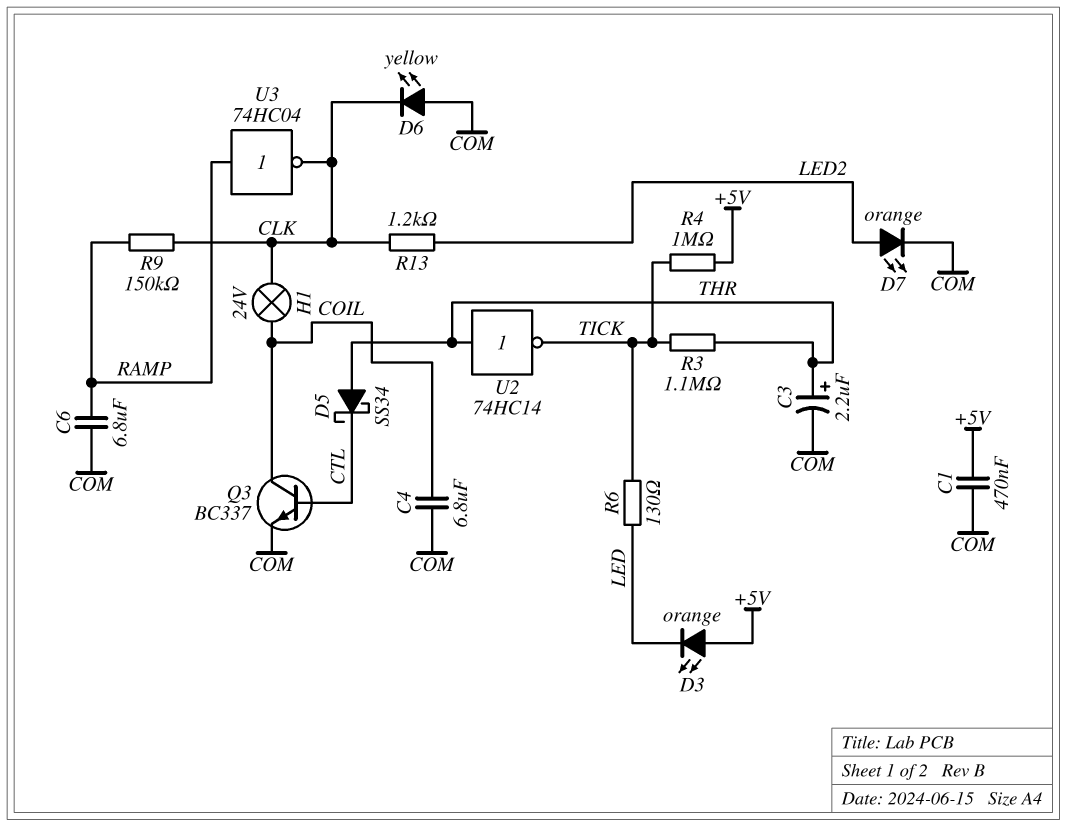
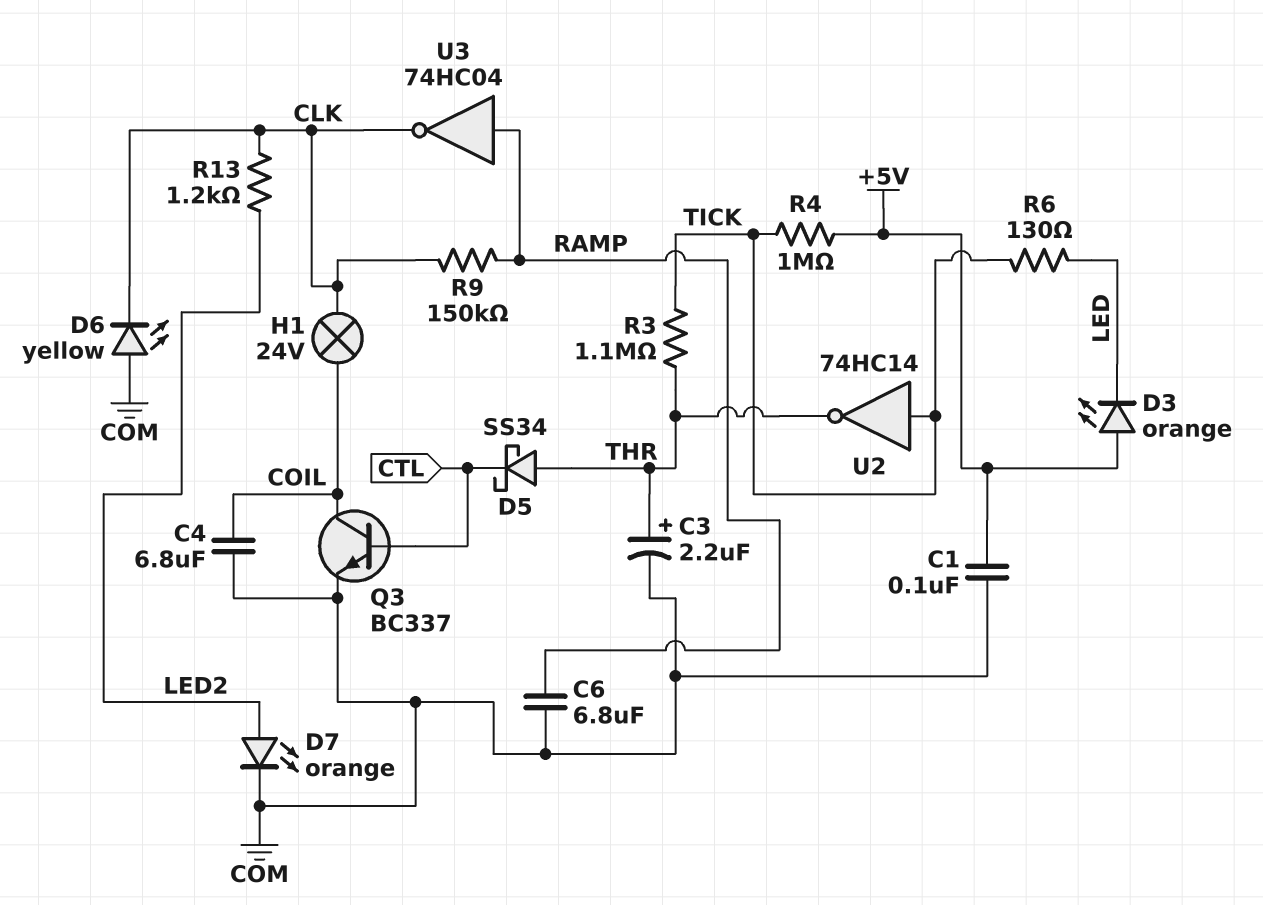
C1: 470nF (+5V, COM) -> 100nF (+5V, COM)
U2: NOT 74HC14 (in THR, out TICK) -> NOT 74HC14 (in TICK, out THR)

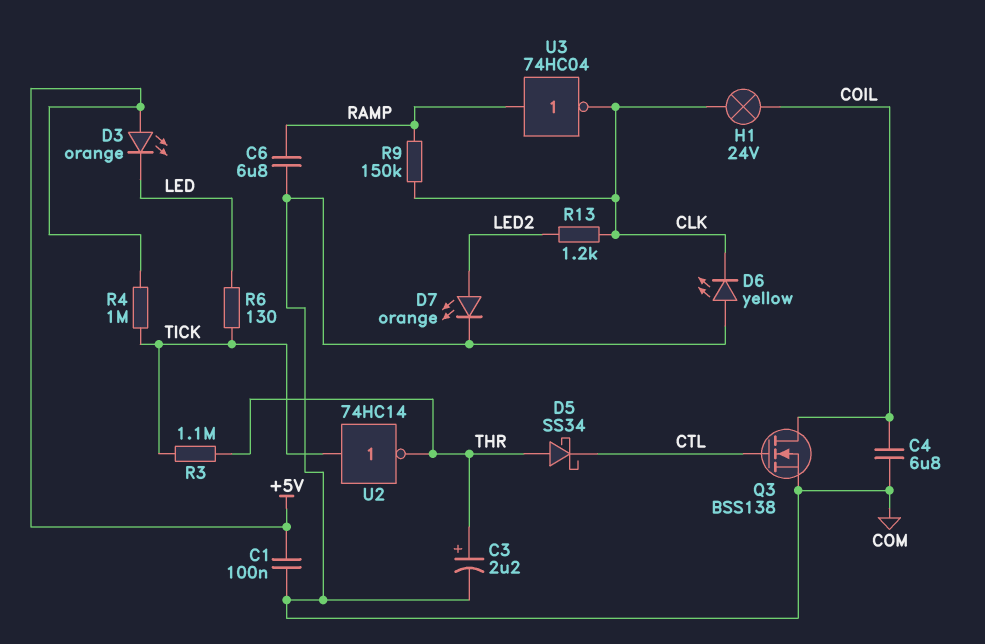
Q3: NPN BC337 (B CTL, C COIL, E COM) -> NMOS BSS138 (G CTL, D COIL, S COM)

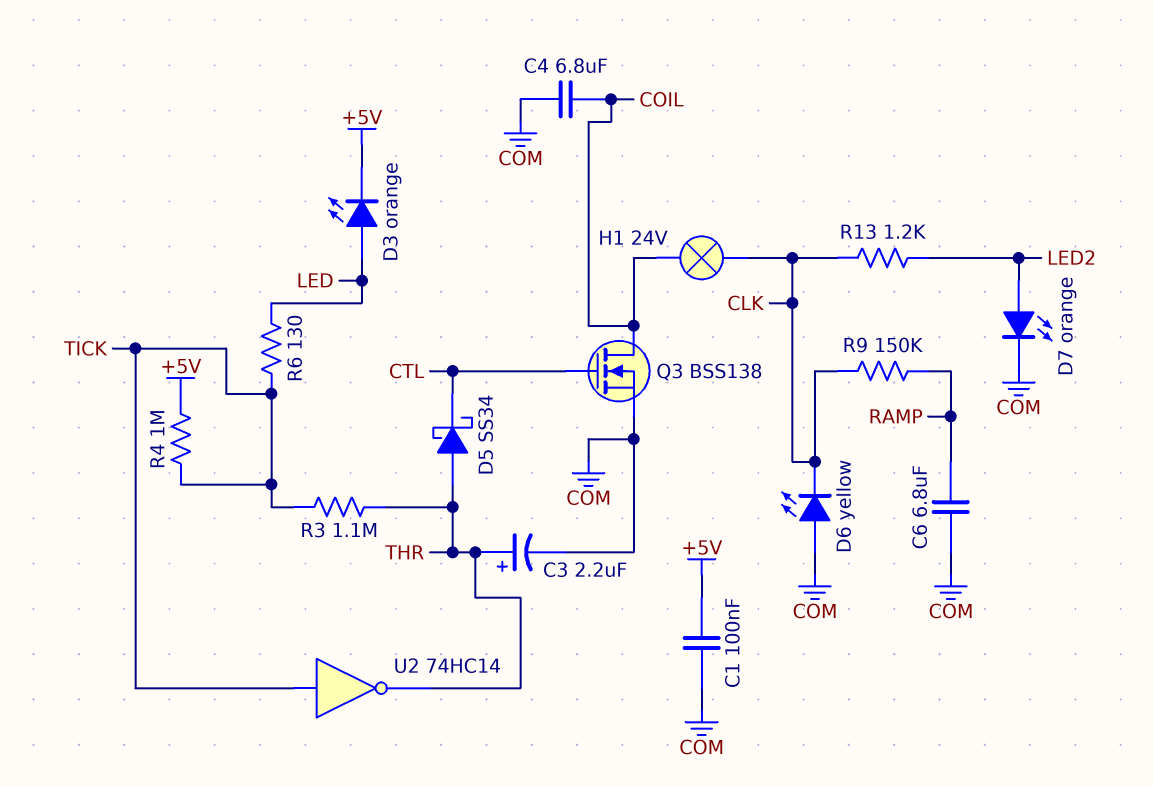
D3: LED orange (A +5V, K LED) -> LED orange (A LED, K +5V)
U3: NOT 74HC04 (in RAMP, out CLK) -> none

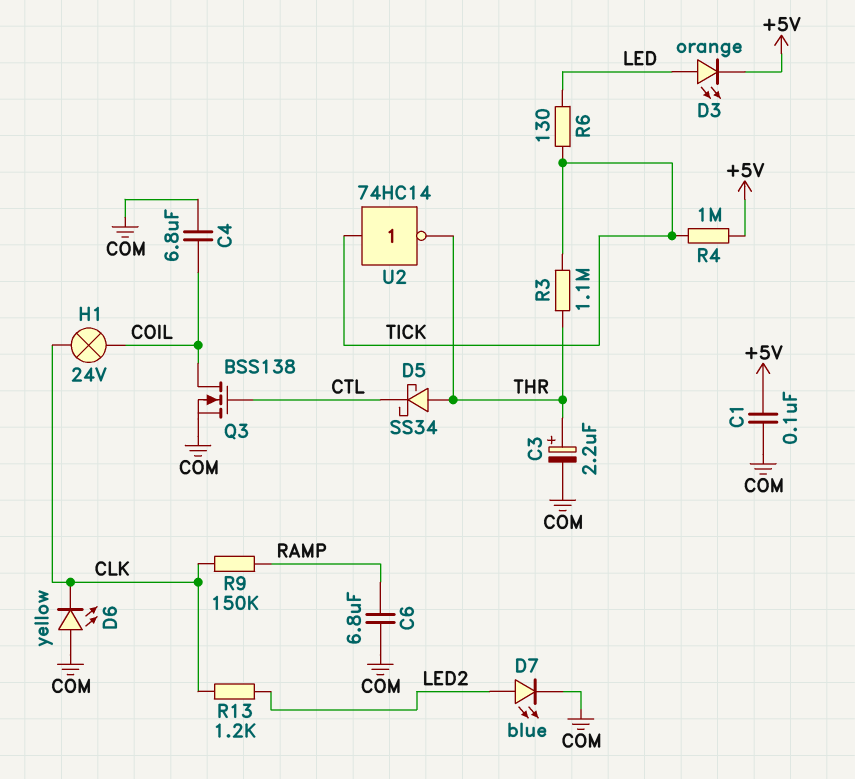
D7: LED orange (A LED2, K COM) -> LED blue (A LED2, K COM)

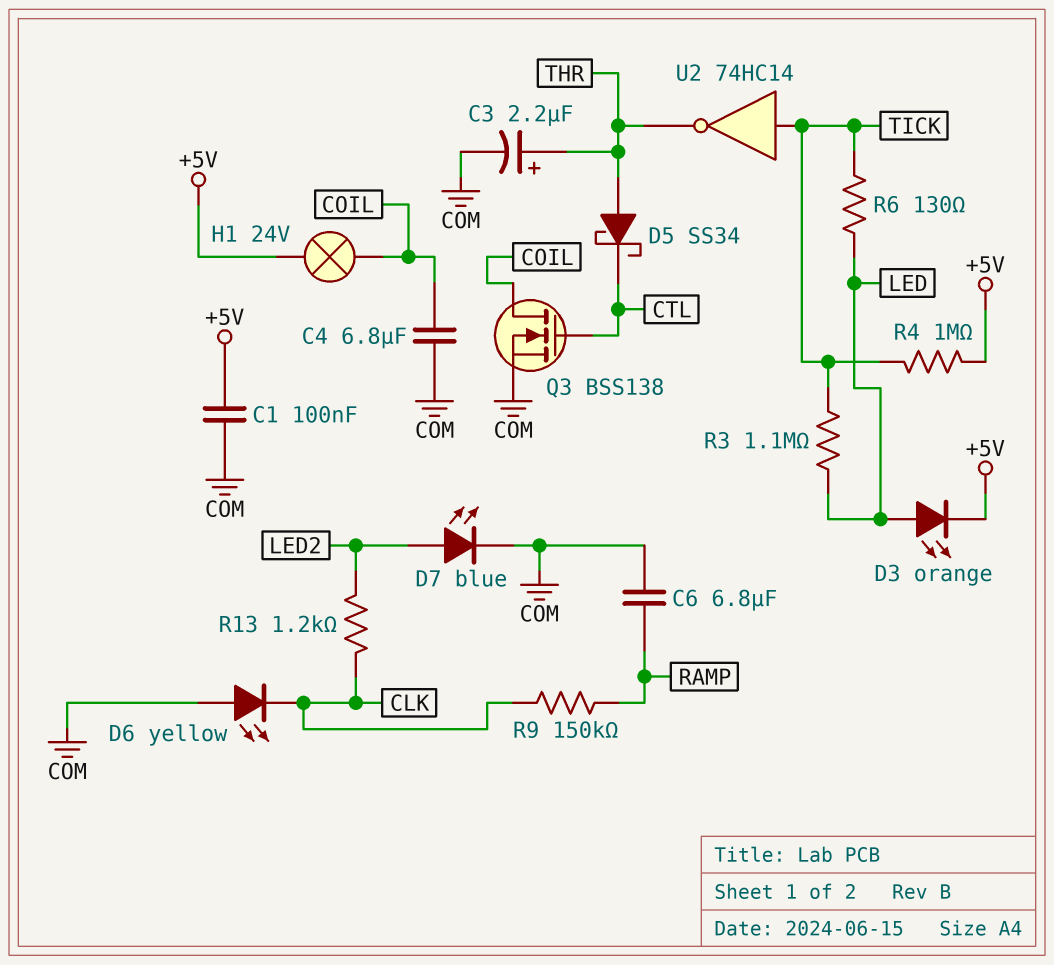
H1: lamp 24V (CLK, COIL) -> lamp 24V (+5V, COIL)
R3: 1.1M (THR, TICK) -> 1.1M (LED, TICK)

